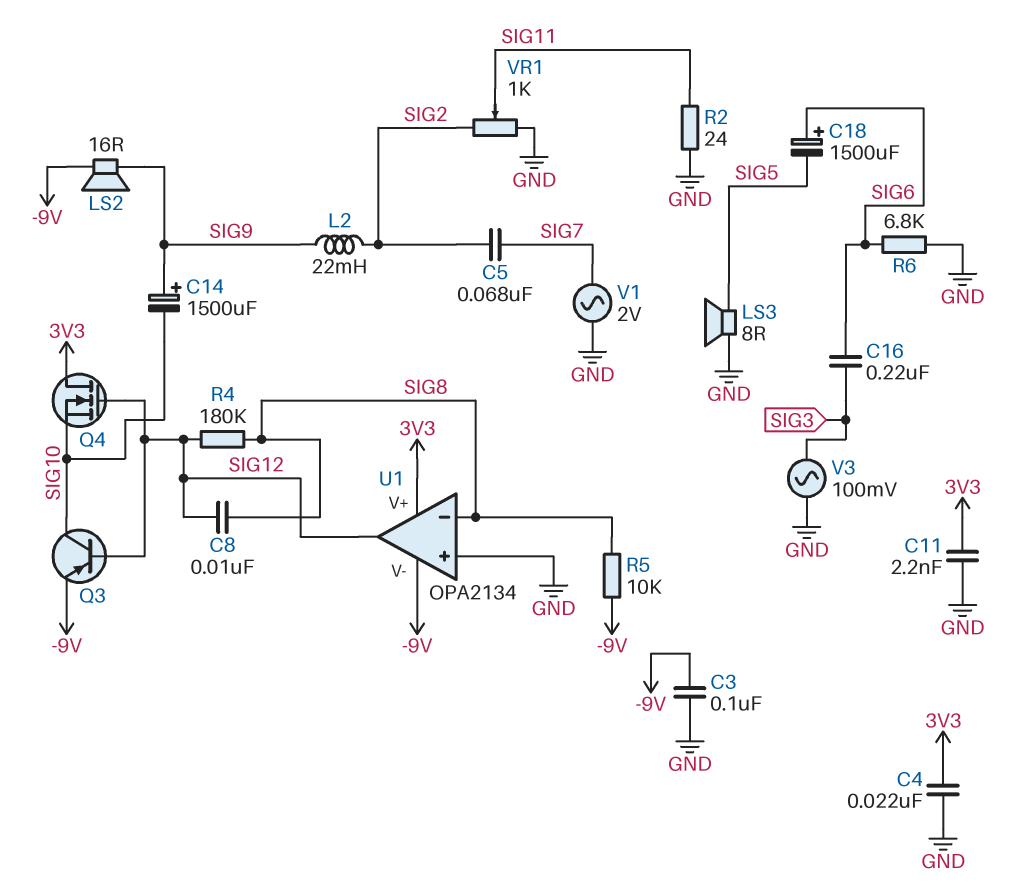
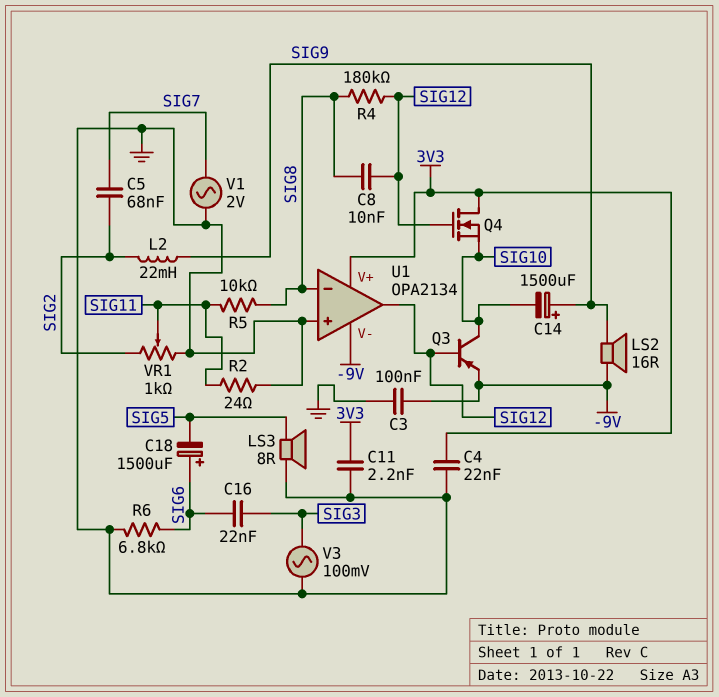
C16: 220nF (SIG3, SIG6) -> 22nF (SIG3, SIG6)
R5: 10k (-9V, SIG8) -> 10k (SIG8, SIG11)

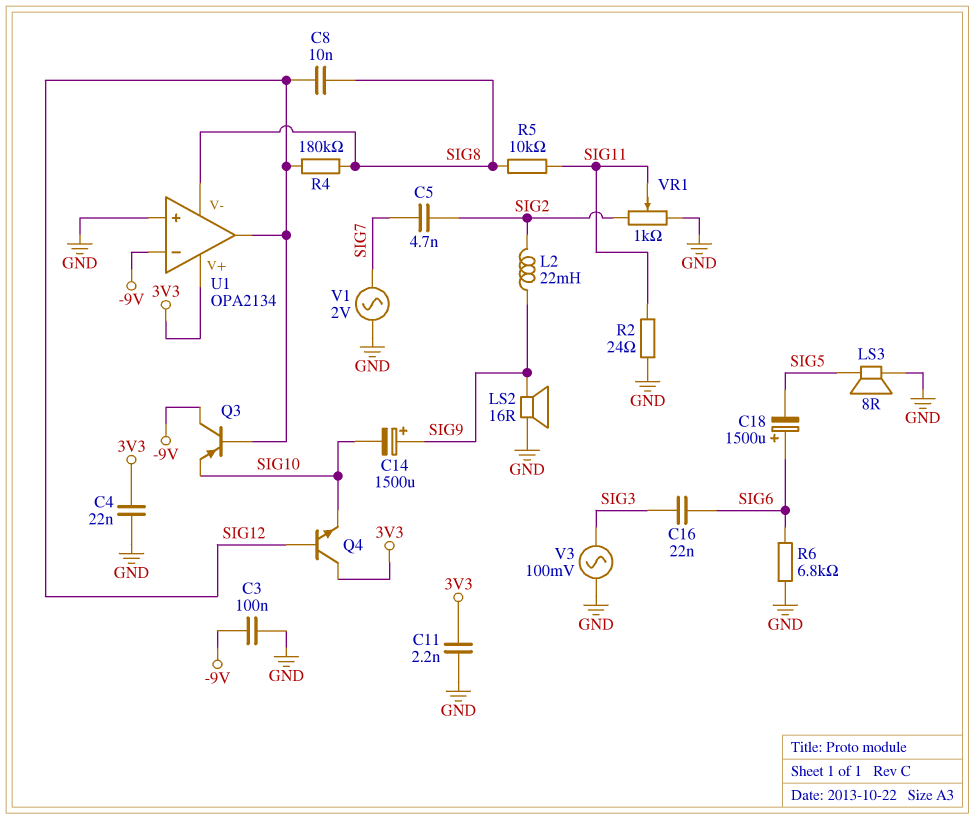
C5: 68nF (SIG2, SIG7) -> 4.7nF (SIG2, SIG7)
LS2: speaker 16R (-9V, SIG9) -> speaker 16R (GND, SIG9)
Q3: PNP (B SIG12, C SIG10, E -9V) -> PNP (B SIG12, C -9V, E SIG10)
Q4: NMOS (G SIG12, D 3V3, S SIG10) -> NPN (B SIG12, C 3V3, E SIG10)
U1 pin V-: -9V -> SIG8
U1 pin in-: SIG8 -> -9V

